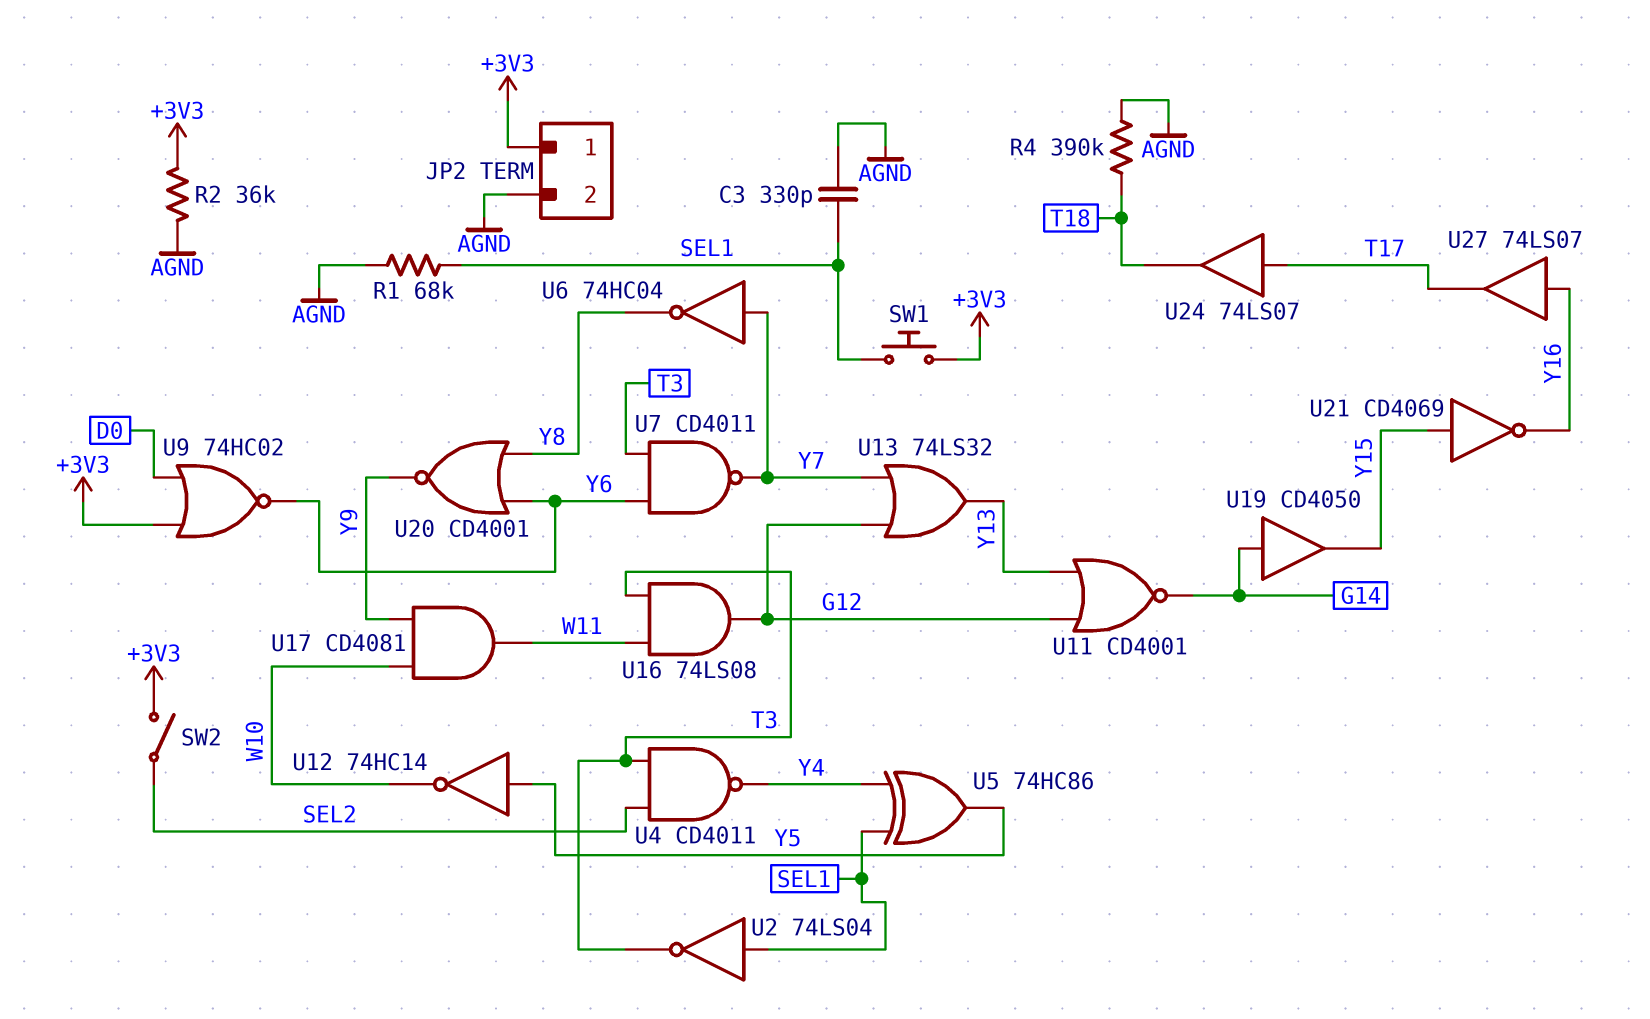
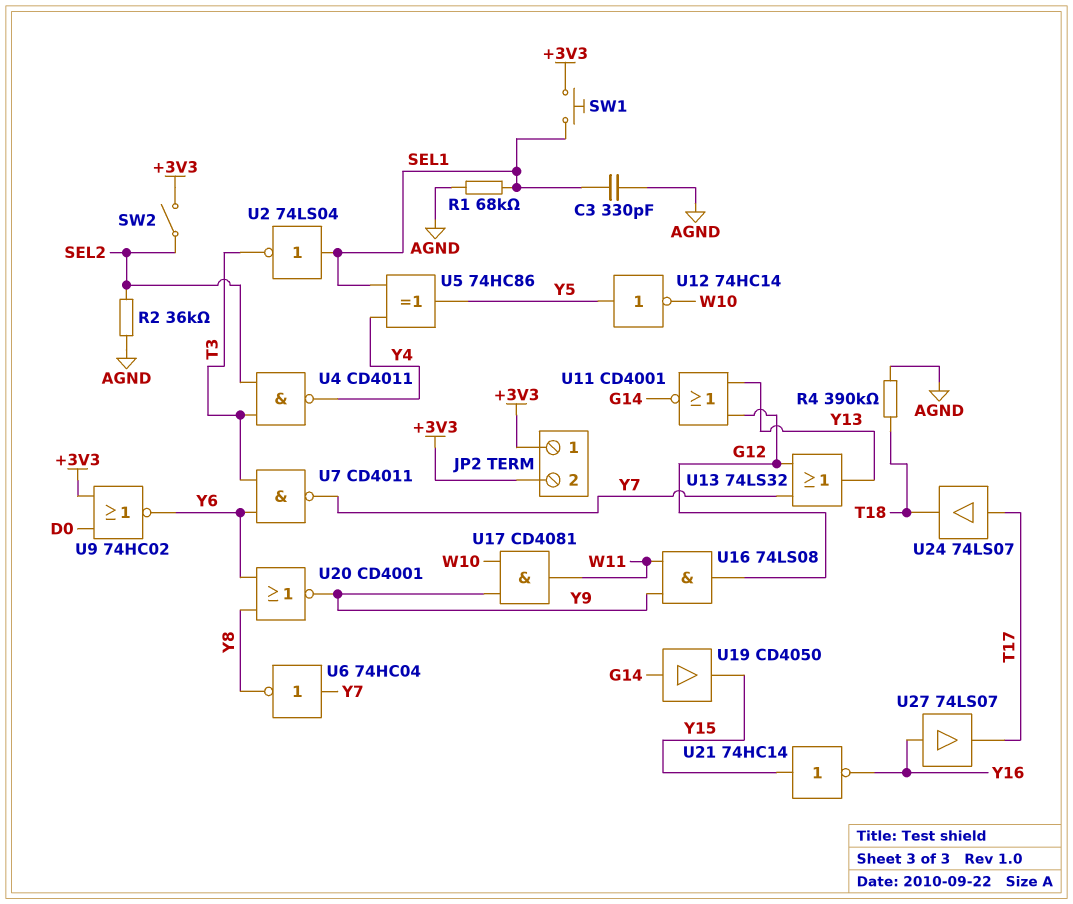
JP2 pin 2: AGND -> +3V3
R2: 36k (+3V3, AGND) -> 36k (AGND, SEL2)
U16: AND 74LS08 (in T3, in W11, out G12) -> AND 74LS08 (in W11, in Y9, out G12)
U21: NOT CD4069 (in Y15, out Y16) -> NOT 74HC14 (in Y15, out Y16)

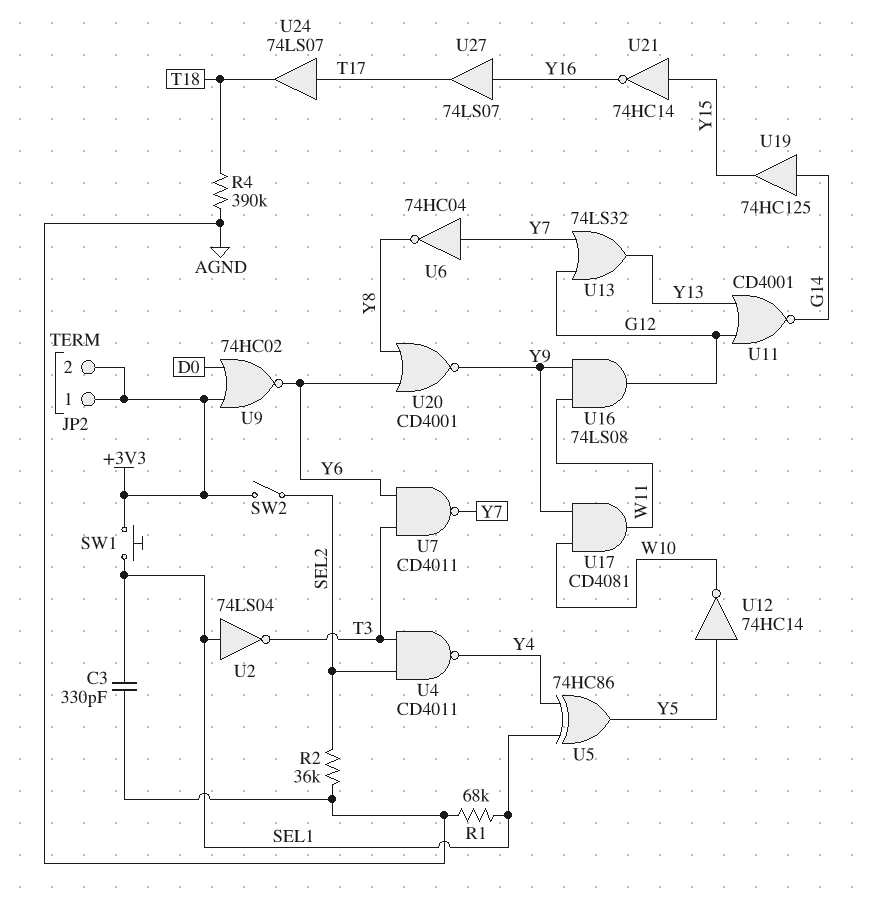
U19: buffer CD4050 (in G14, out Y15) -> buffer 74HC125 (in G14, out Y15)

